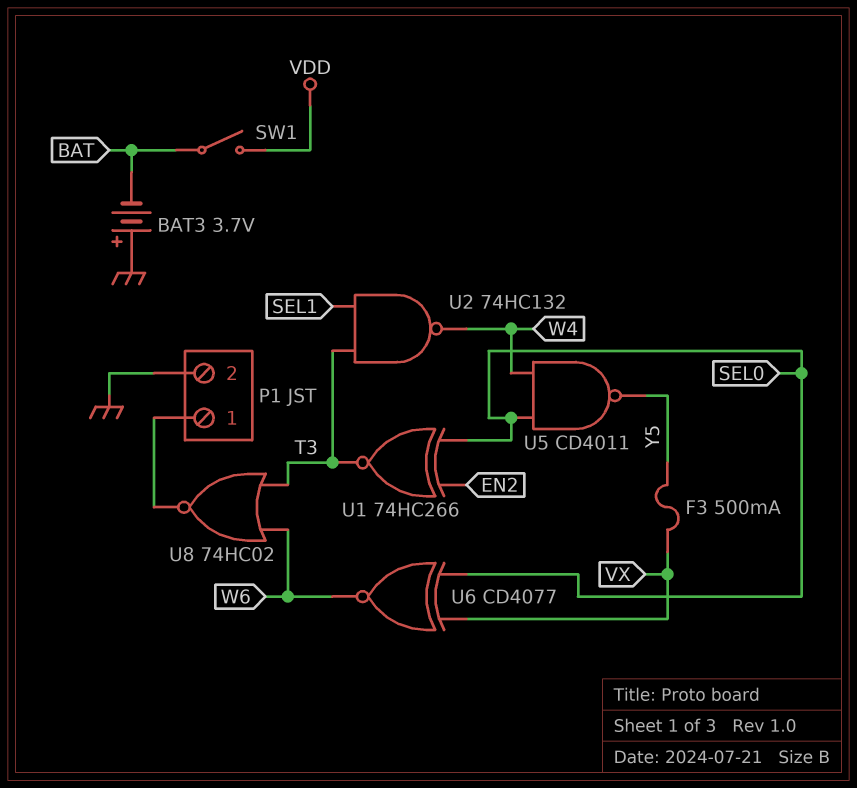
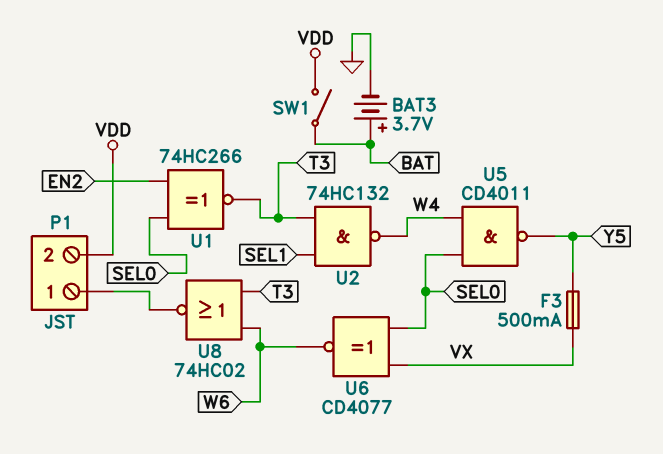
BAT3: 3.7V (plus GND, minus BAT) -> 3.7V (plus BAT, minus GND)
P1 pin 2: GND -> VDD

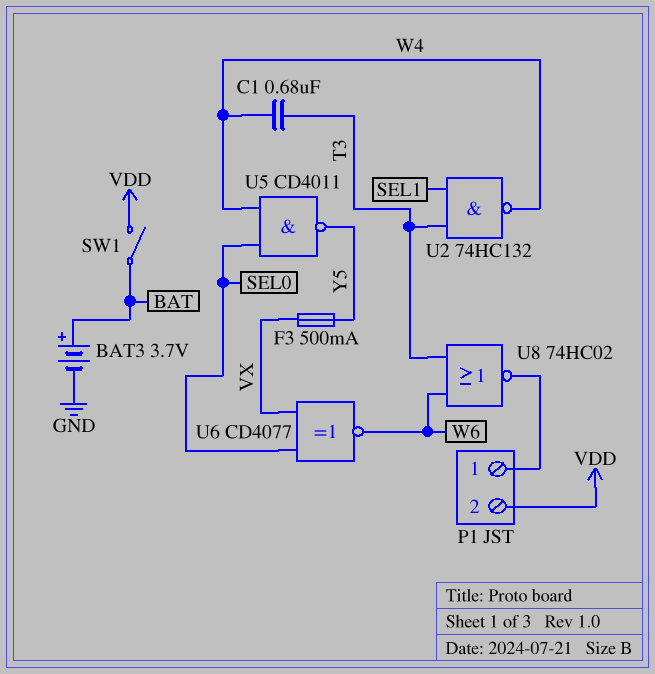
C1: none -> 680nF (T3, W4)
U1: XNOR 74HC266 (in EN2, in SEL0, out T3) -> none

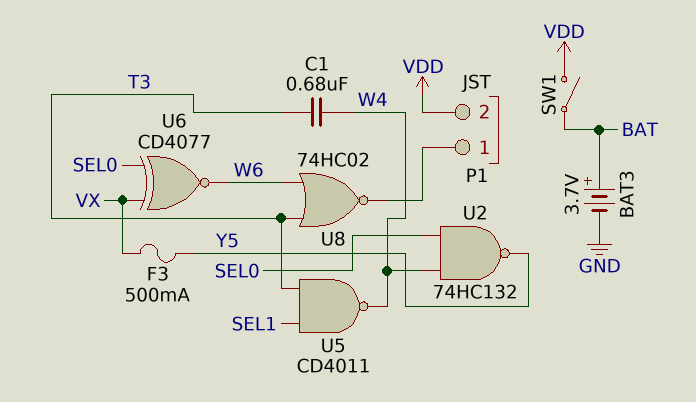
U2: NAND 74HC132 (in SEL1, in T3, out W4) -> NAND 74HC132 (in SEL0, in W4, out Y5)
U5: NAND CD4011 (in SEL0, in W4, out Y5) -> NAND CD4011 (in SEL1, in T3, out W4)

